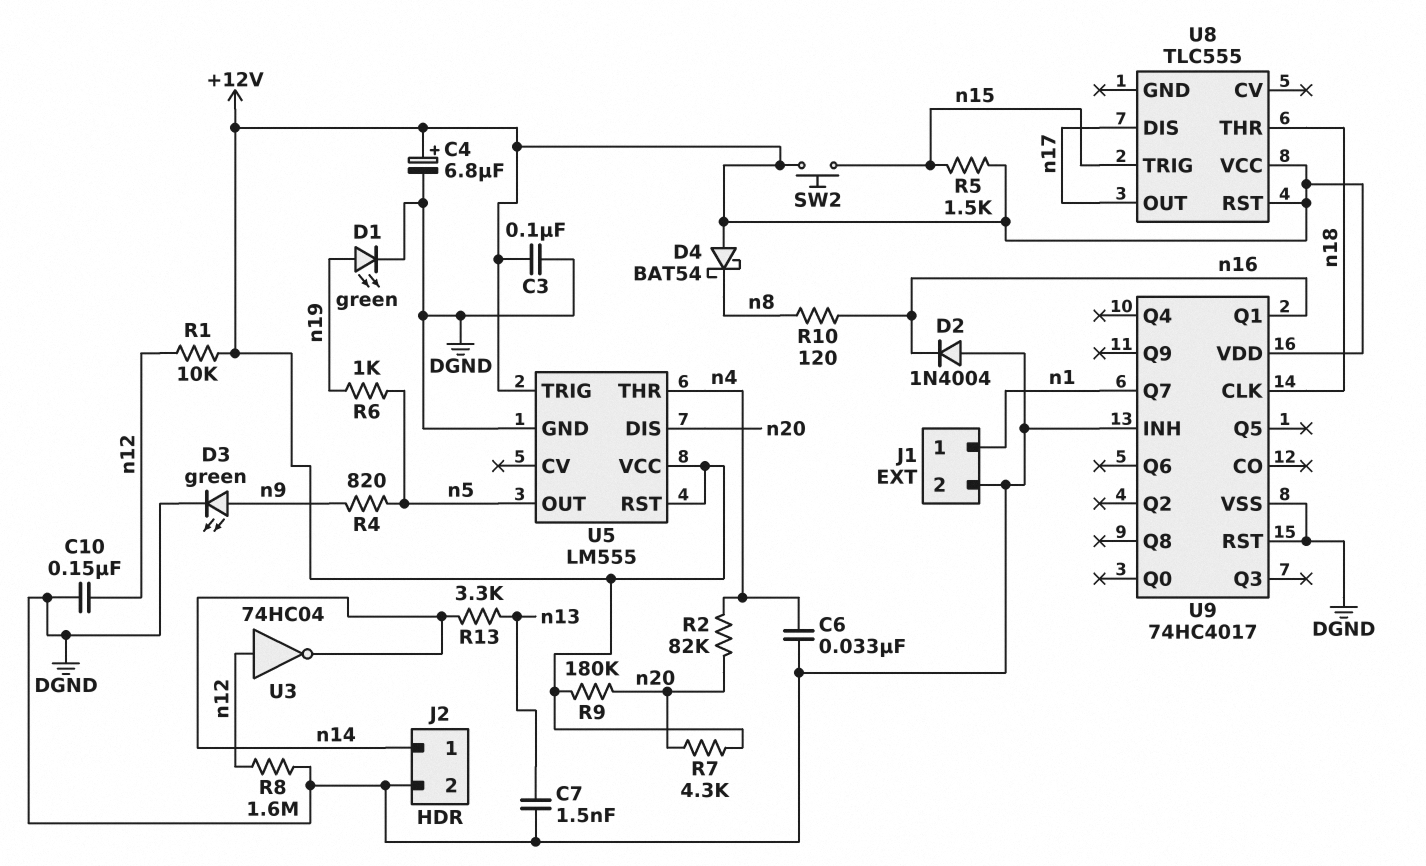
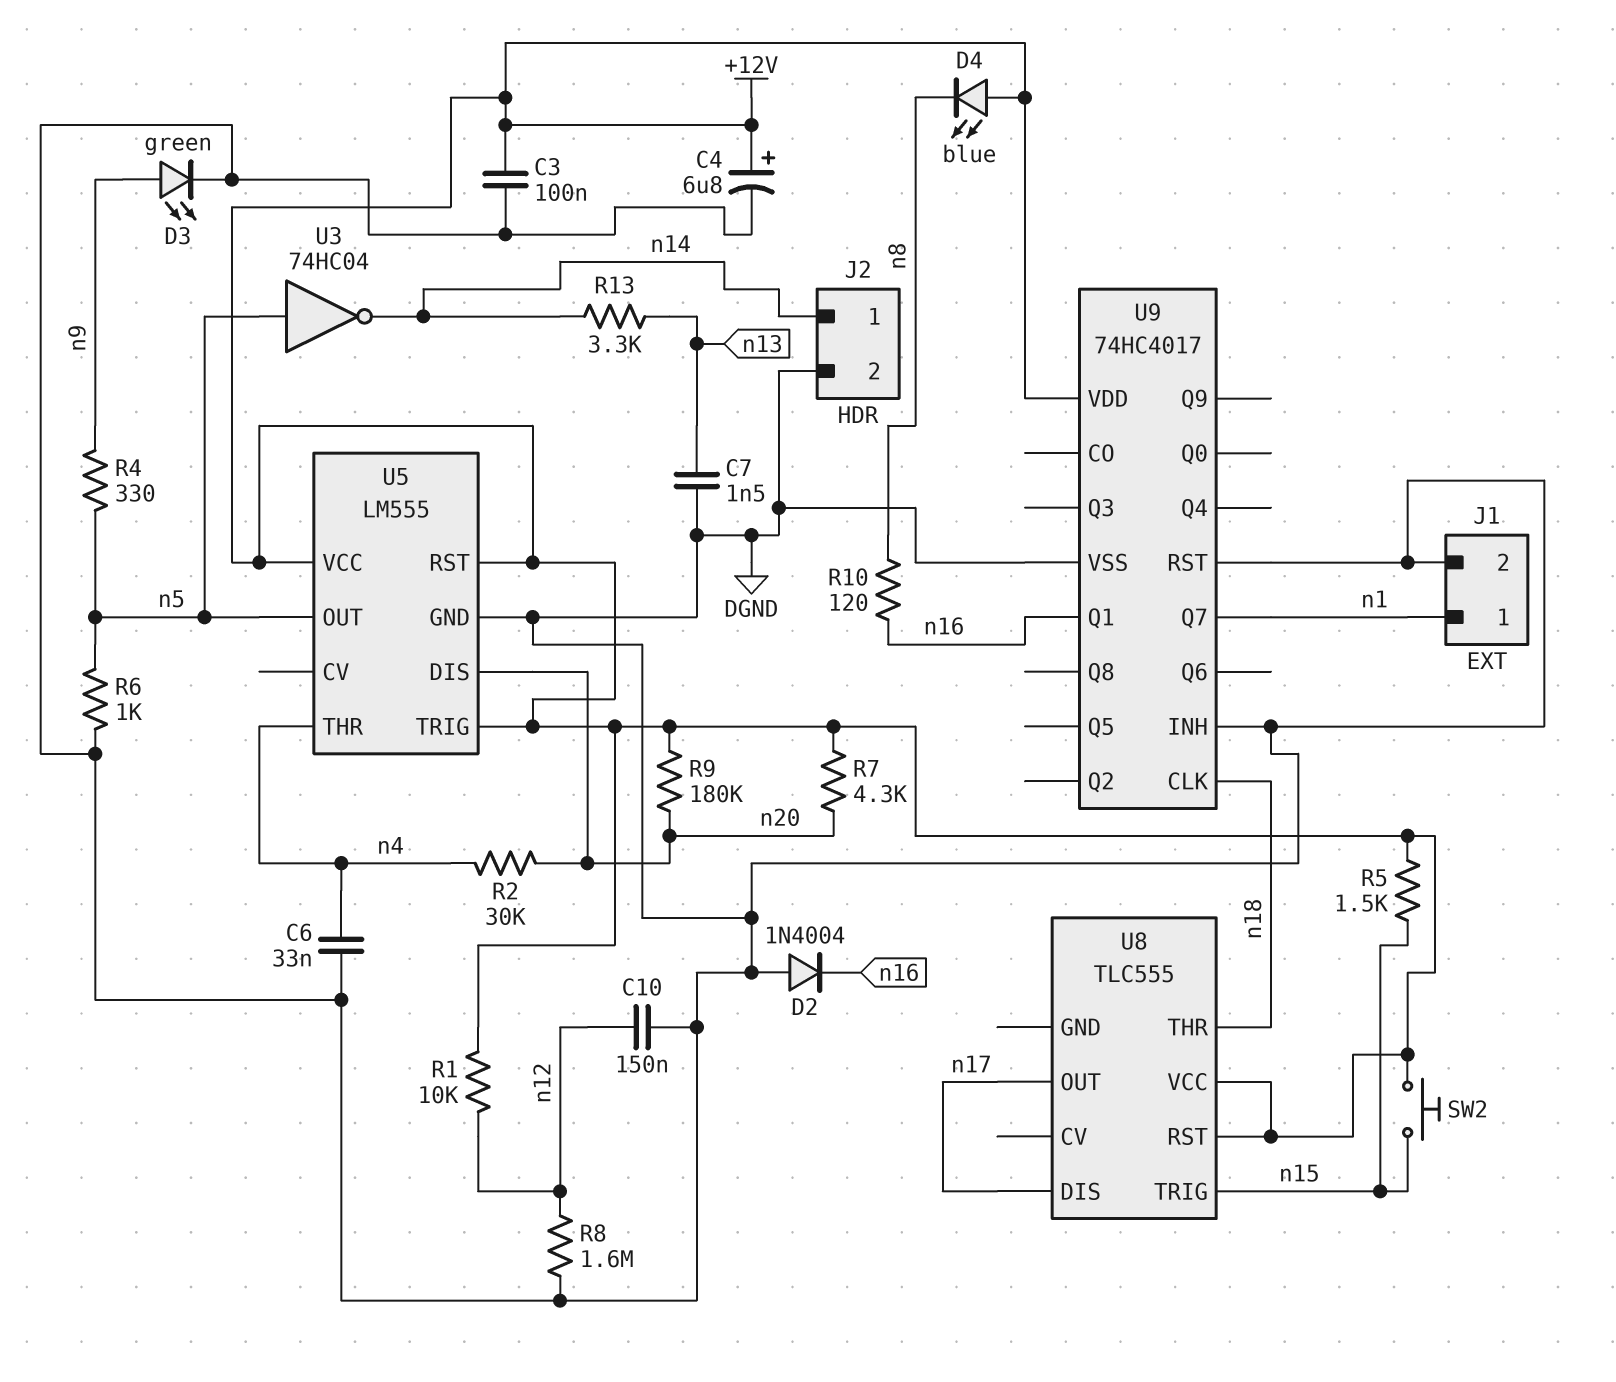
D1: LED green (A n19, K DGND) -> none
D4: schottky BAT54 (A +12V, K n8) -> LED blue (A +12V, K n8)
R2: 82k (n4, n20) -> 30k (n4, n20)
R4: 820 (n5, n9) -> 330 (n5, n9)
R6: 1k (n5, n19) -> 1k (DGND, n5)
U3: NOT 74HC04 (in n12, out n14) -> NOT 74HC04 (in n5, out n14)

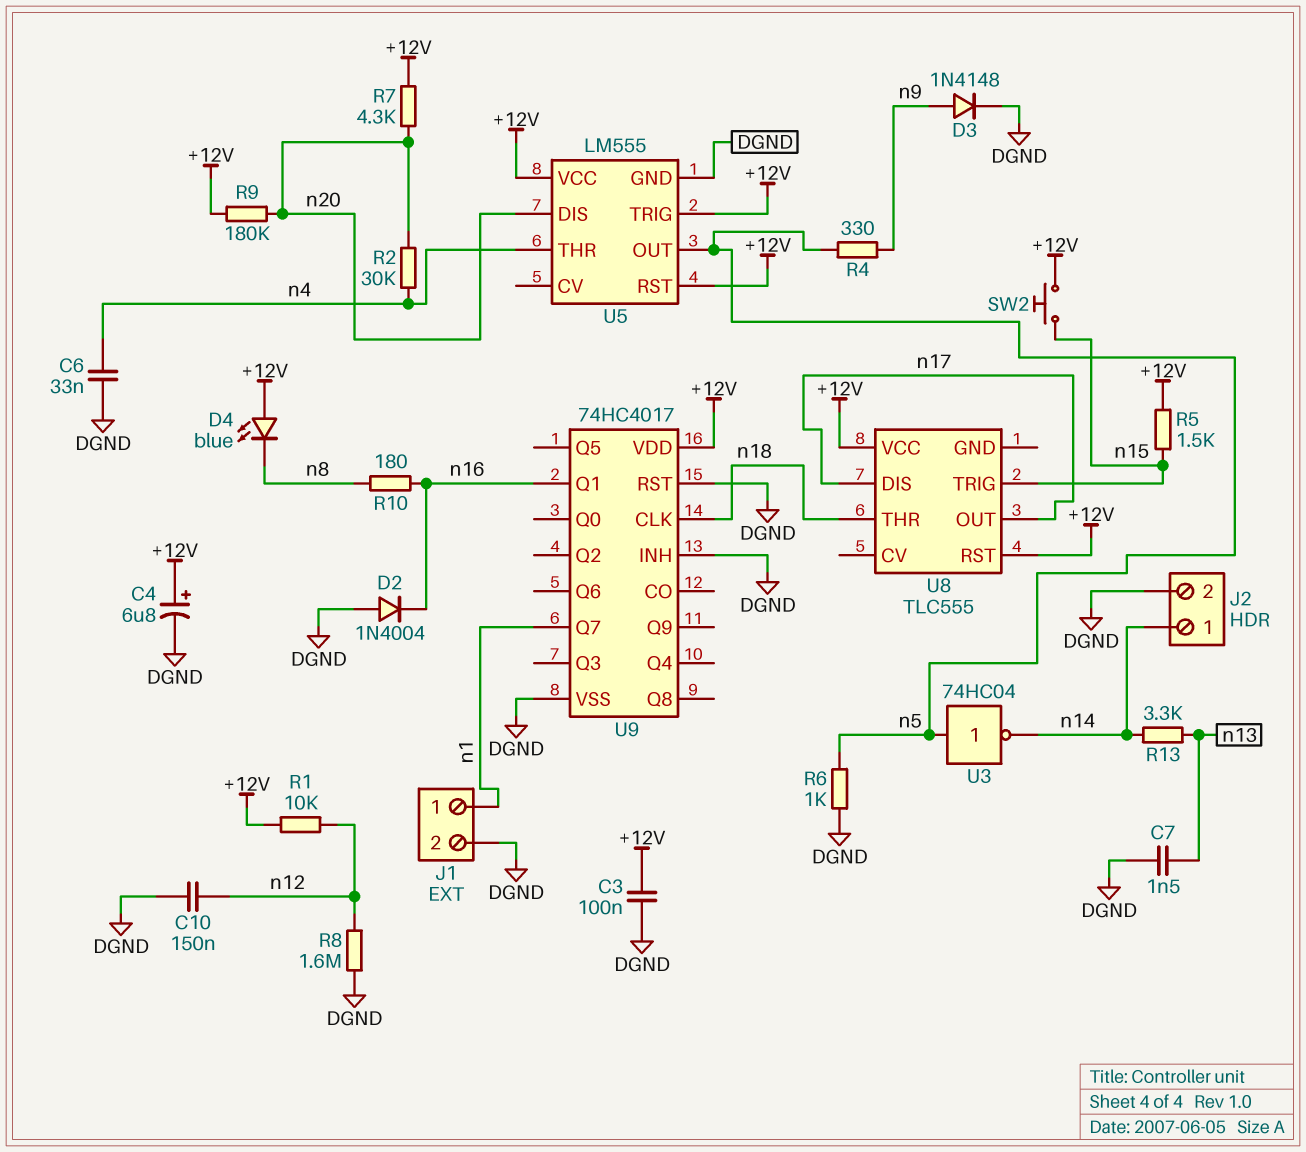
D3: LED green (A n9, K DGND) -> diode 1N4148 (A n9, K DGND)
R10: 120 (n8, n16) -> 180 (n8, n16)

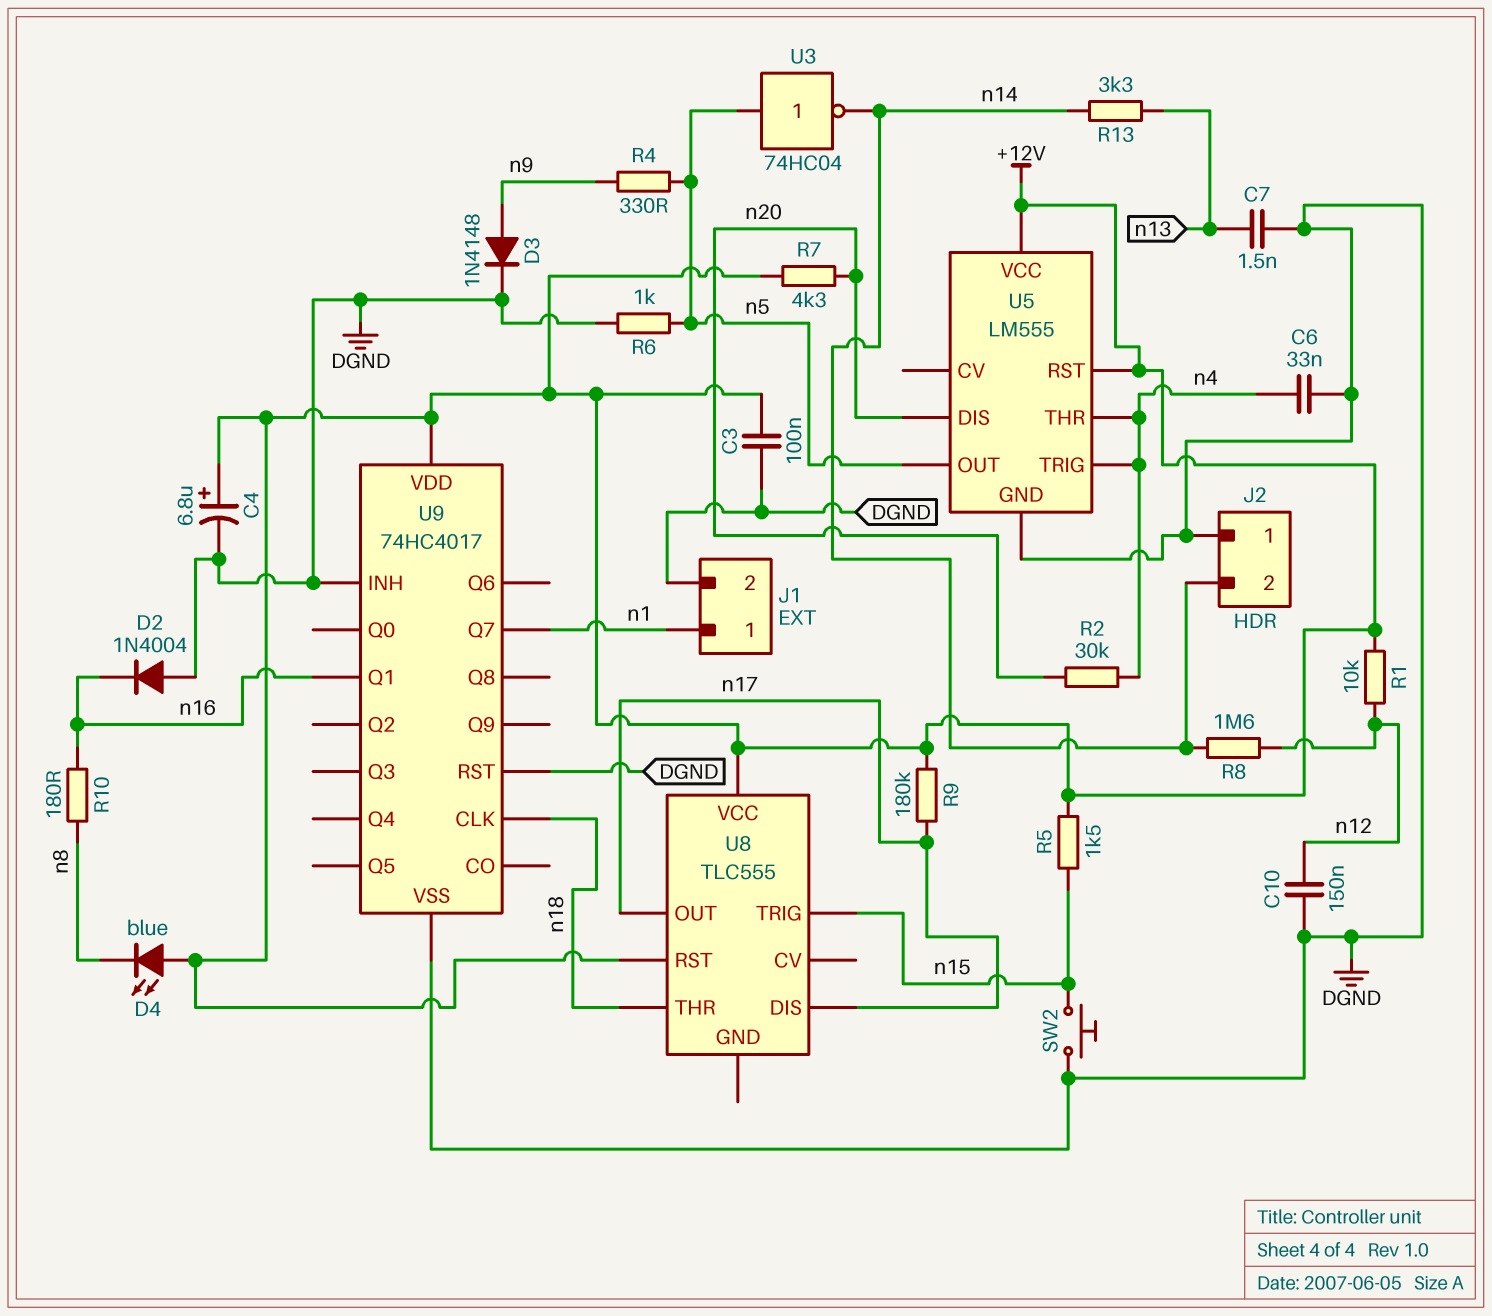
J2 pin 1: n14 -> DGND
J2 pin 2: DGND -> n14
R8: 1.6M (DGND, n12) -> 1.6M (n12, n14)
R9: 180k (+12V, n20) -> 180k (+12V, n17)
SW2: button (+12V, n15) -> button (DGND, n15)
U5 pin TRIG: +12V -> n4

